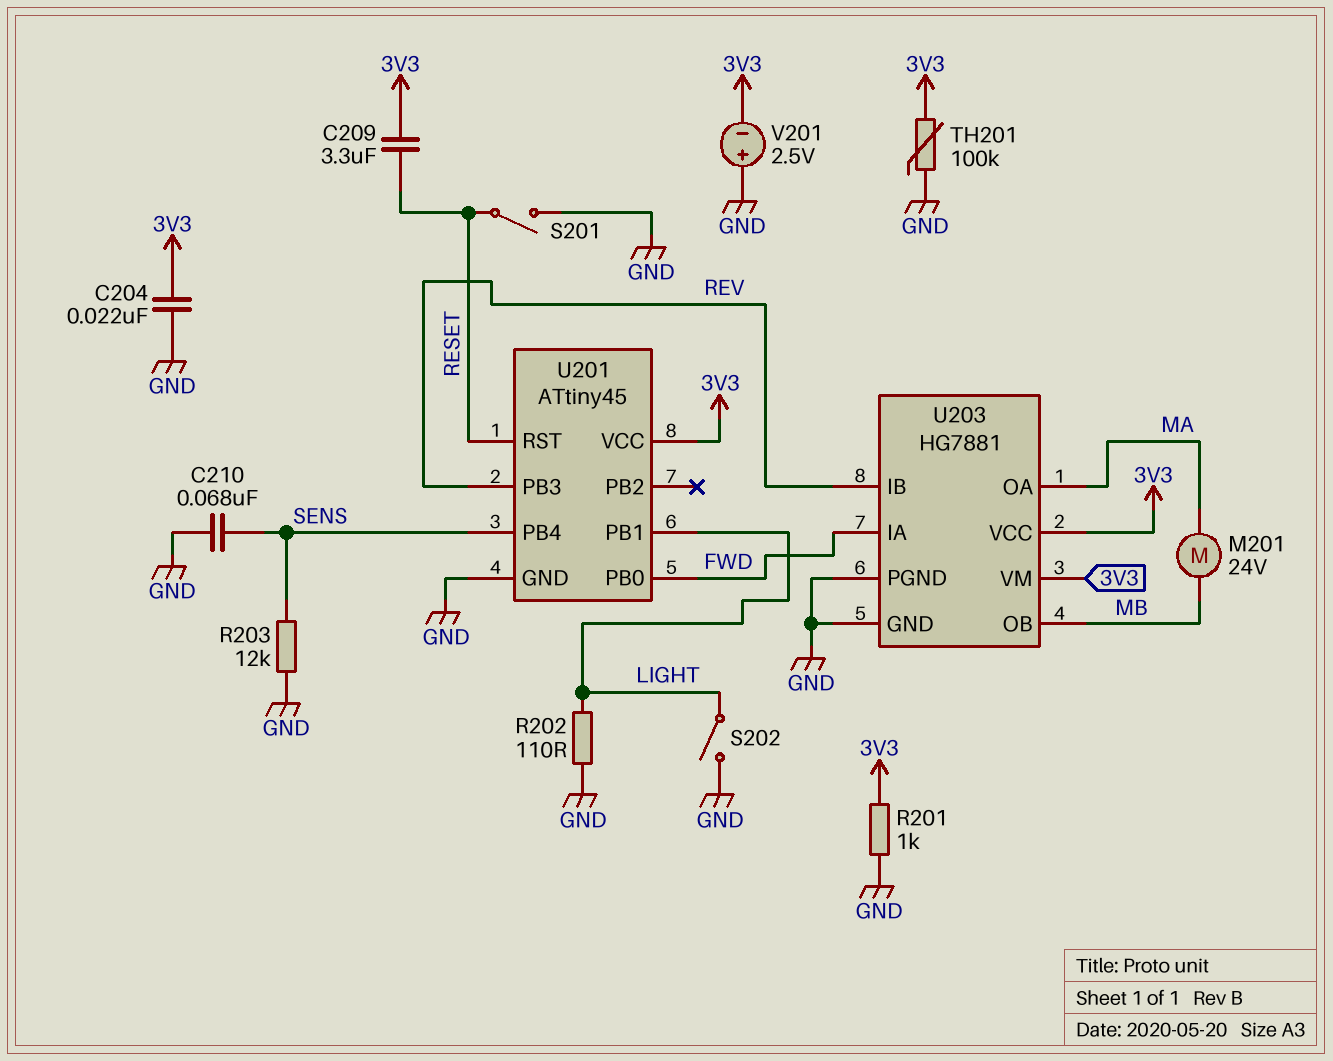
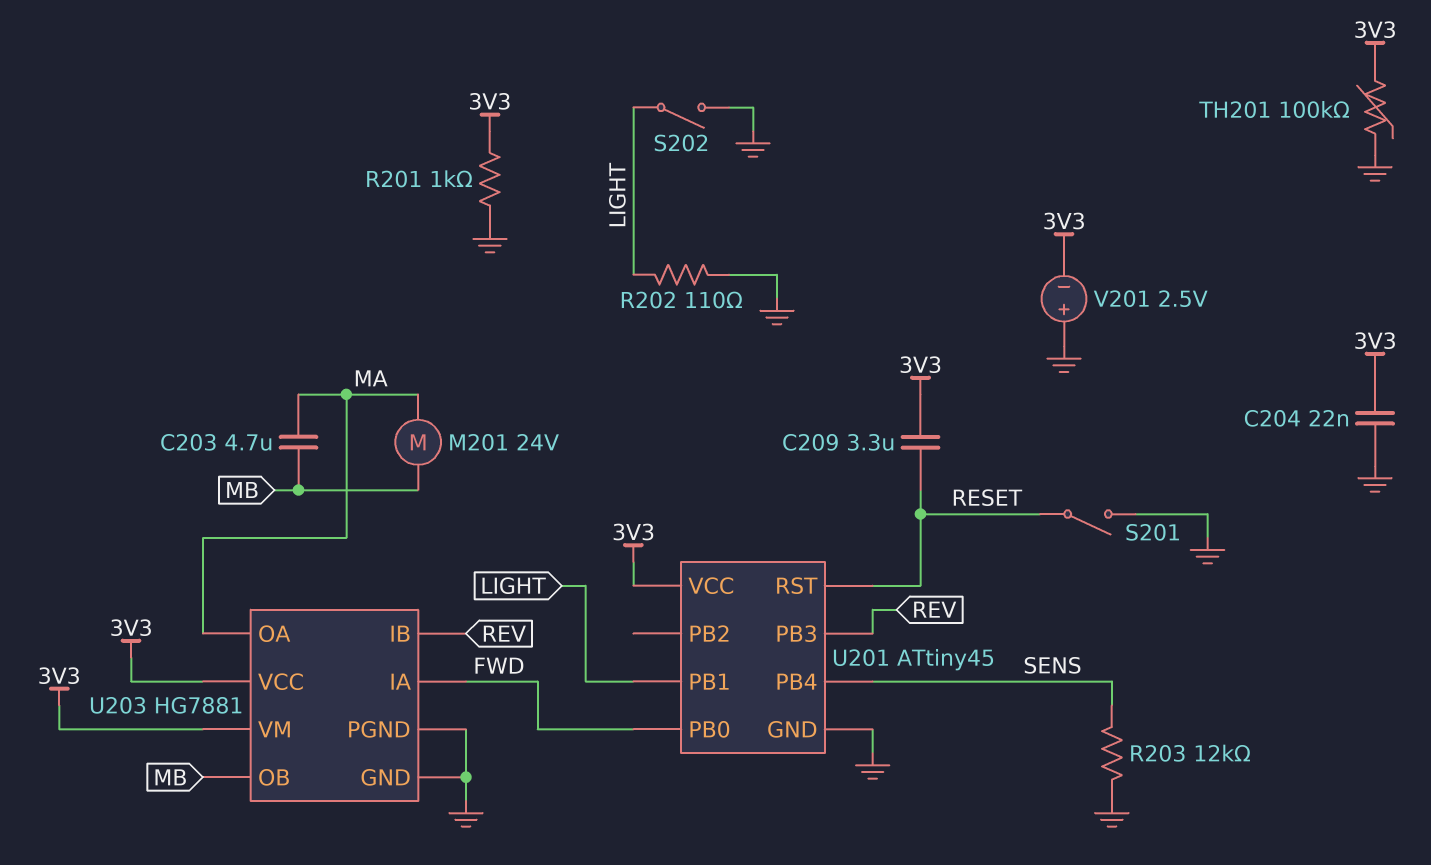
C203: none -> 4.7uF (MA, MB)
C210: 68nF (GND, SENS) -> none

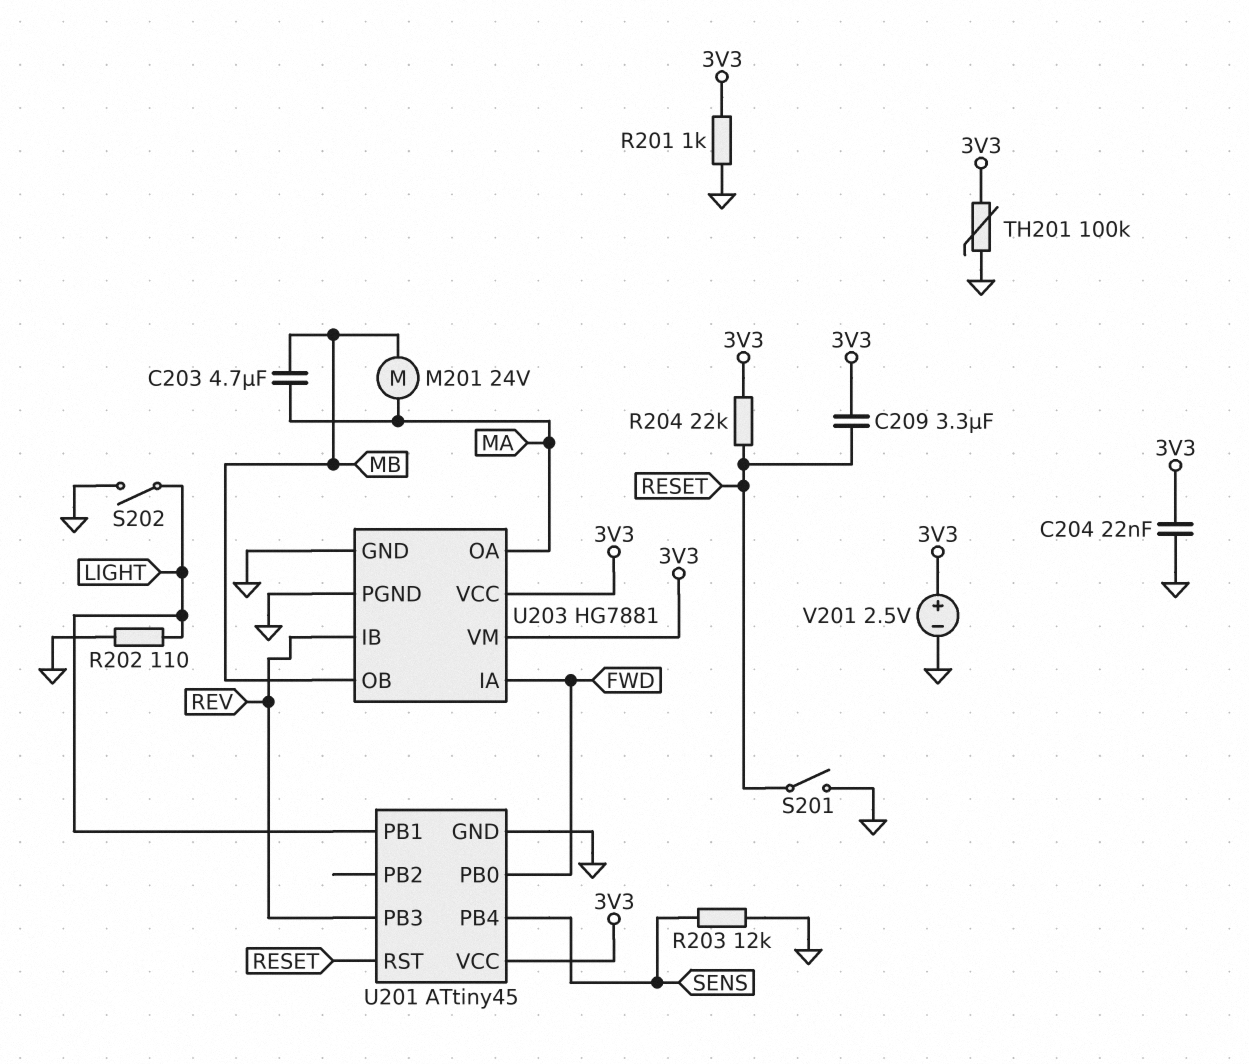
R204: none -> 22k (3V3, RESET)
V201: 2.5V (plus GND, minus 3V3) -> 2.5V (plus 3V3, minus GND)

